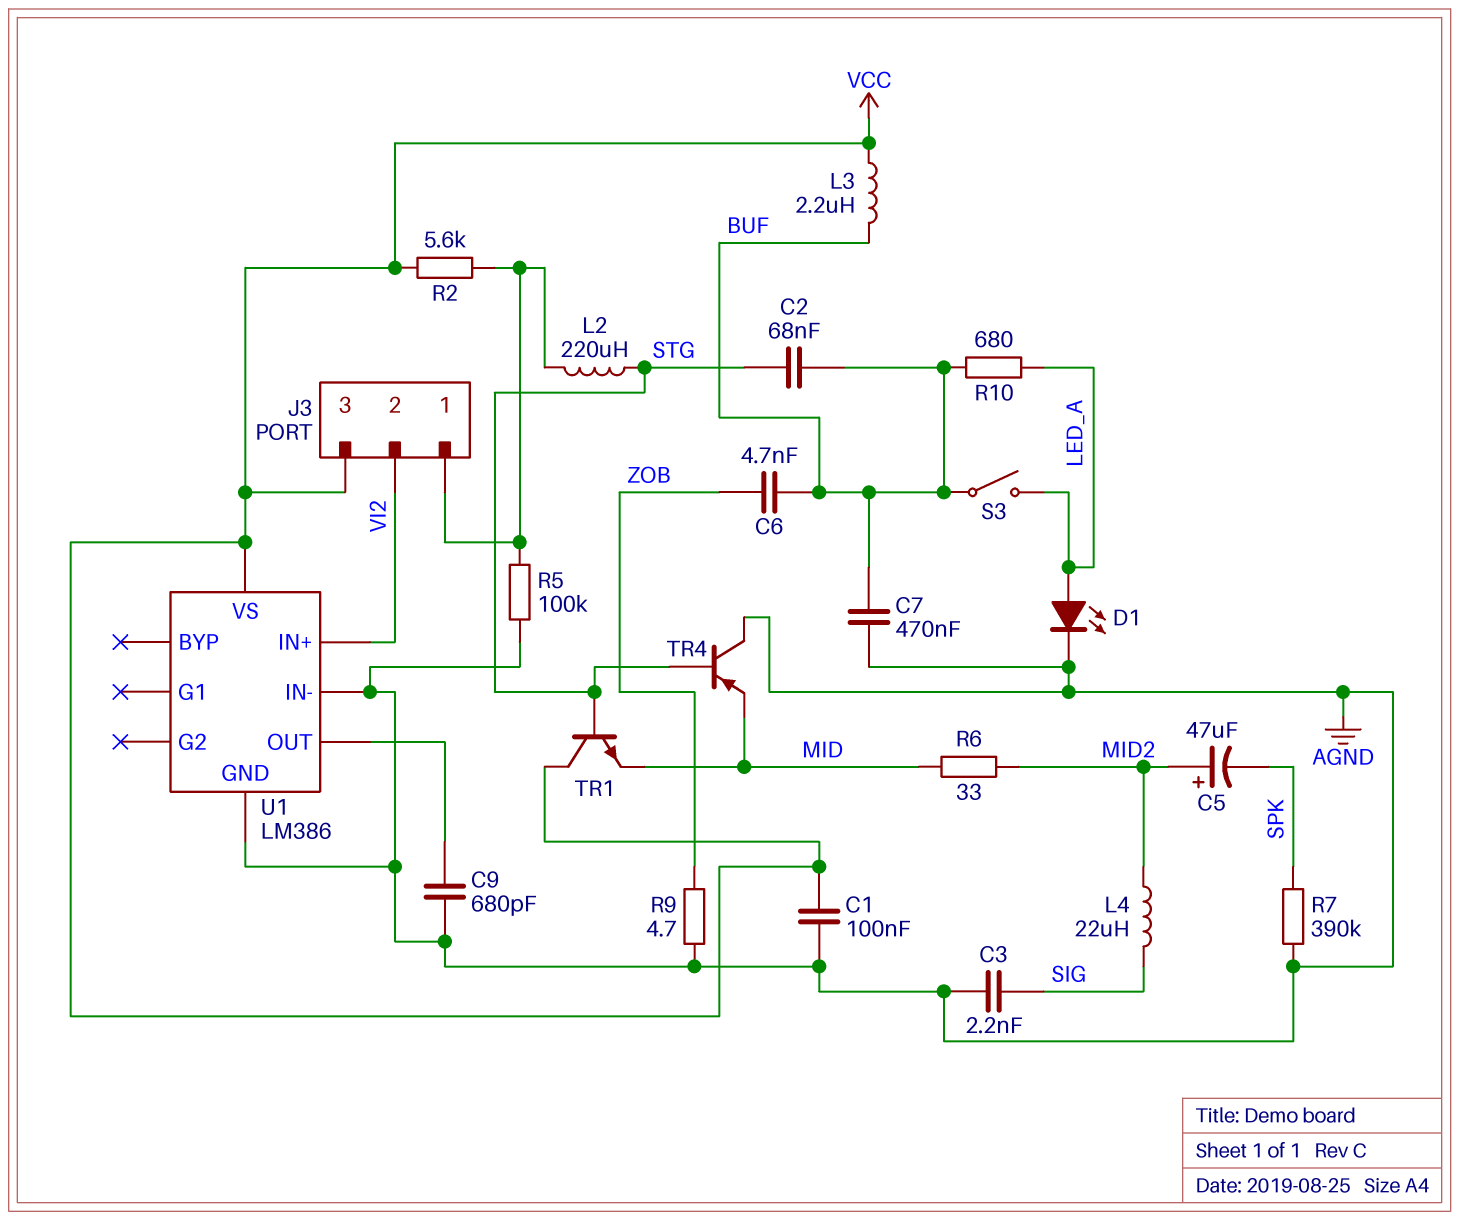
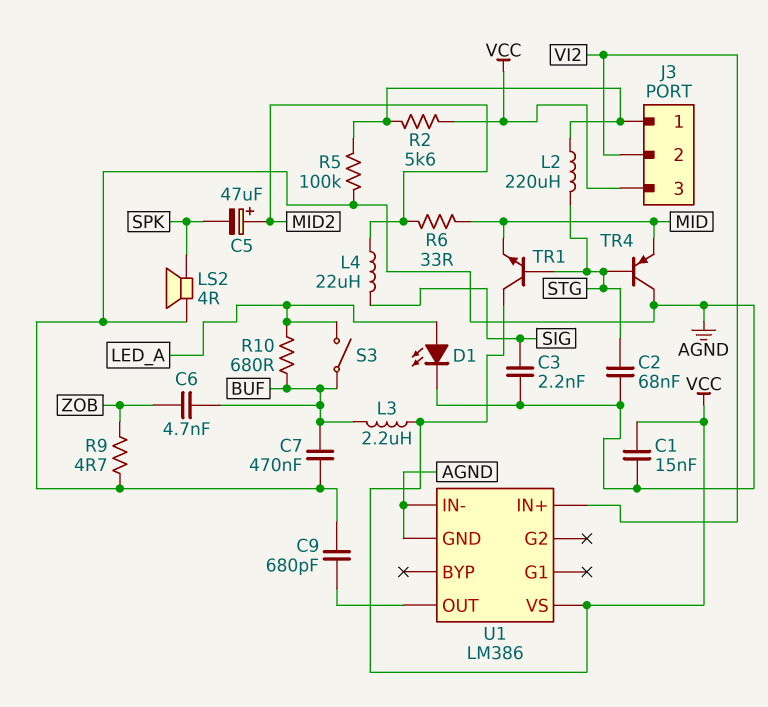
C1: 100nF (AGND, VCC) -> 15nF (AGND, VCC)
C2: 68nF (BUF, STG) -> 68nF (AGND, STG)
LS2: none -> speaker 4R (AGND, SPK)
R7: 390k (AGND, SPK) -> none

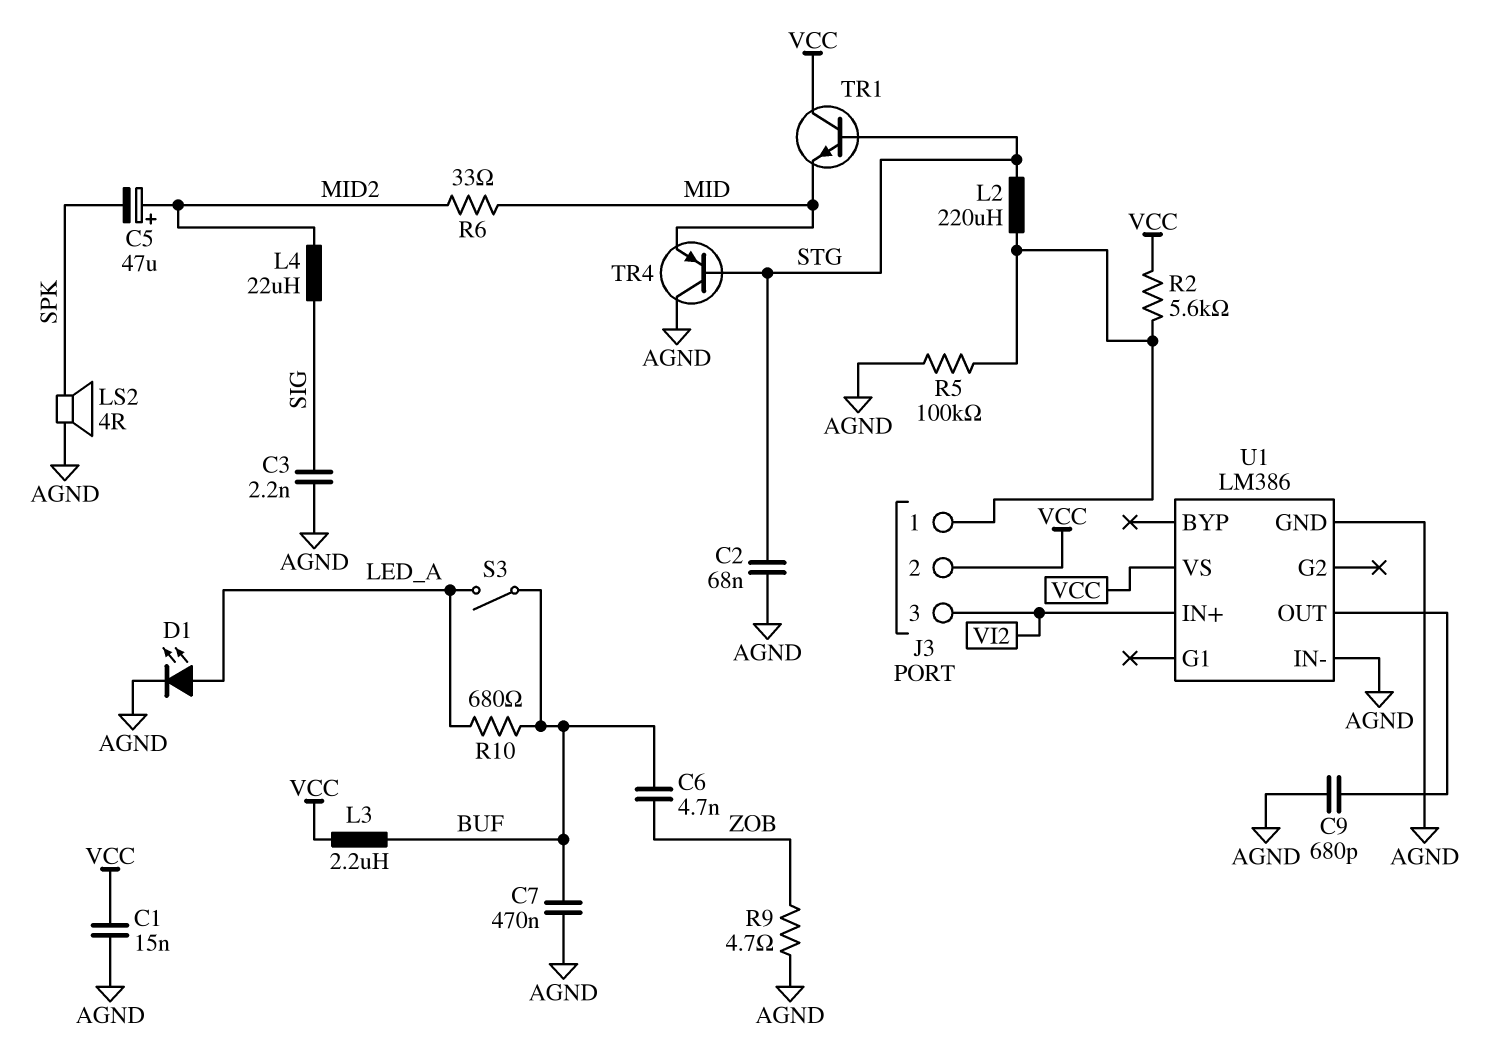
J3 pin 2: VI2 -> VCC
J3 pin 3: VCC -> VI2

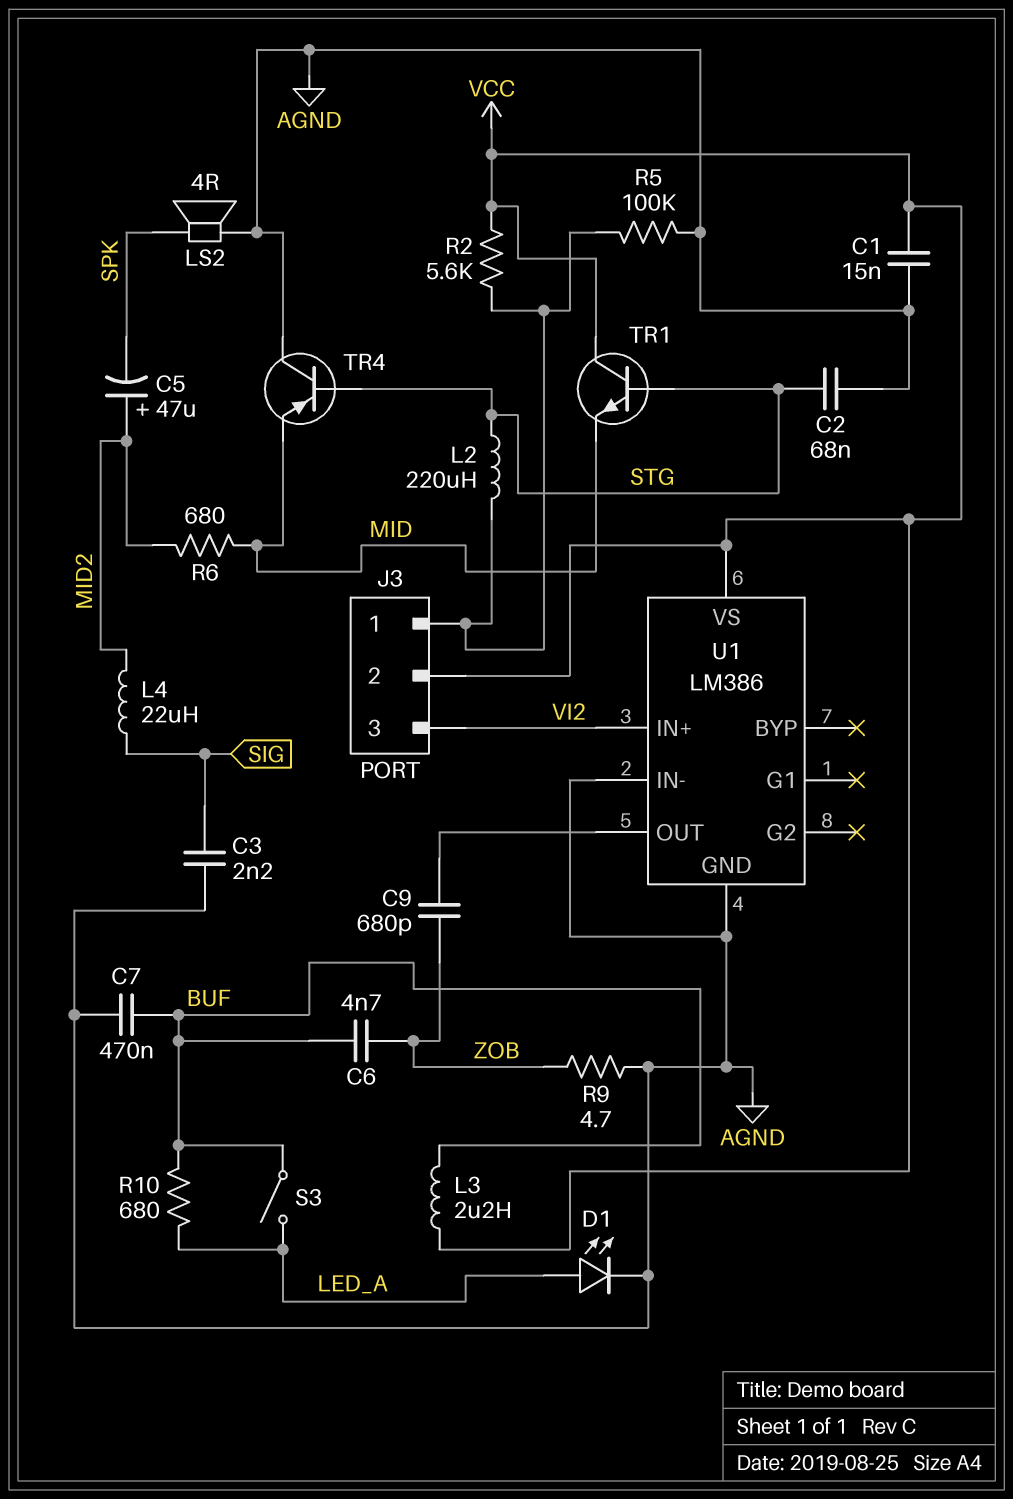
C9: 680pF (AGND, U1/OUT) -> 680pF (U1/OUT, ZOB)
R6: 33 (MID, MID2) -> 680 (MID, MID2)

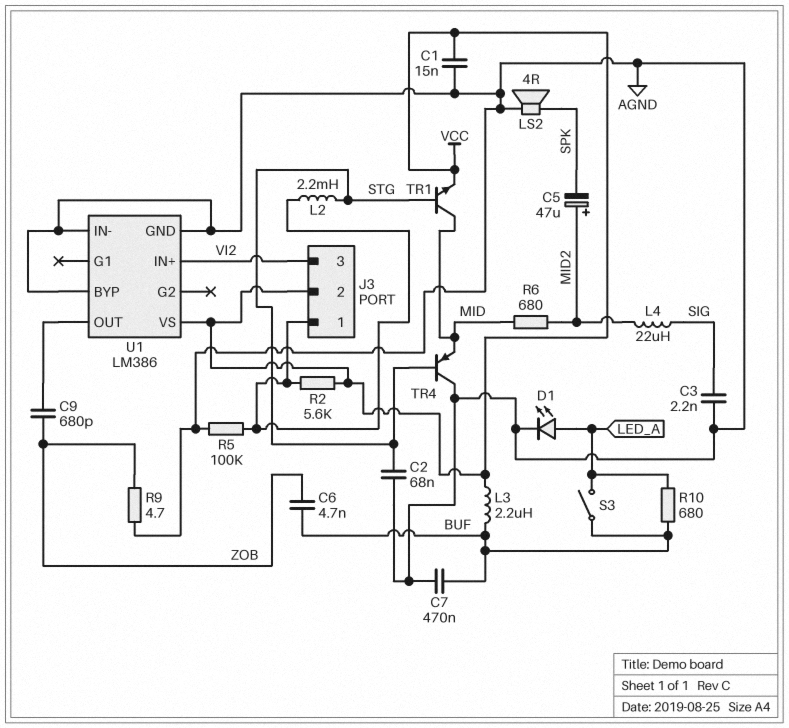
L2: 220uH (J3/1, STG) -> 2.2mH (J3/1, STG)
TR1: NPN (B STG, C VCC, E MID) -> NPN (B STG, C MID, E VCC)
U1 pin BYP: none -> AGND

